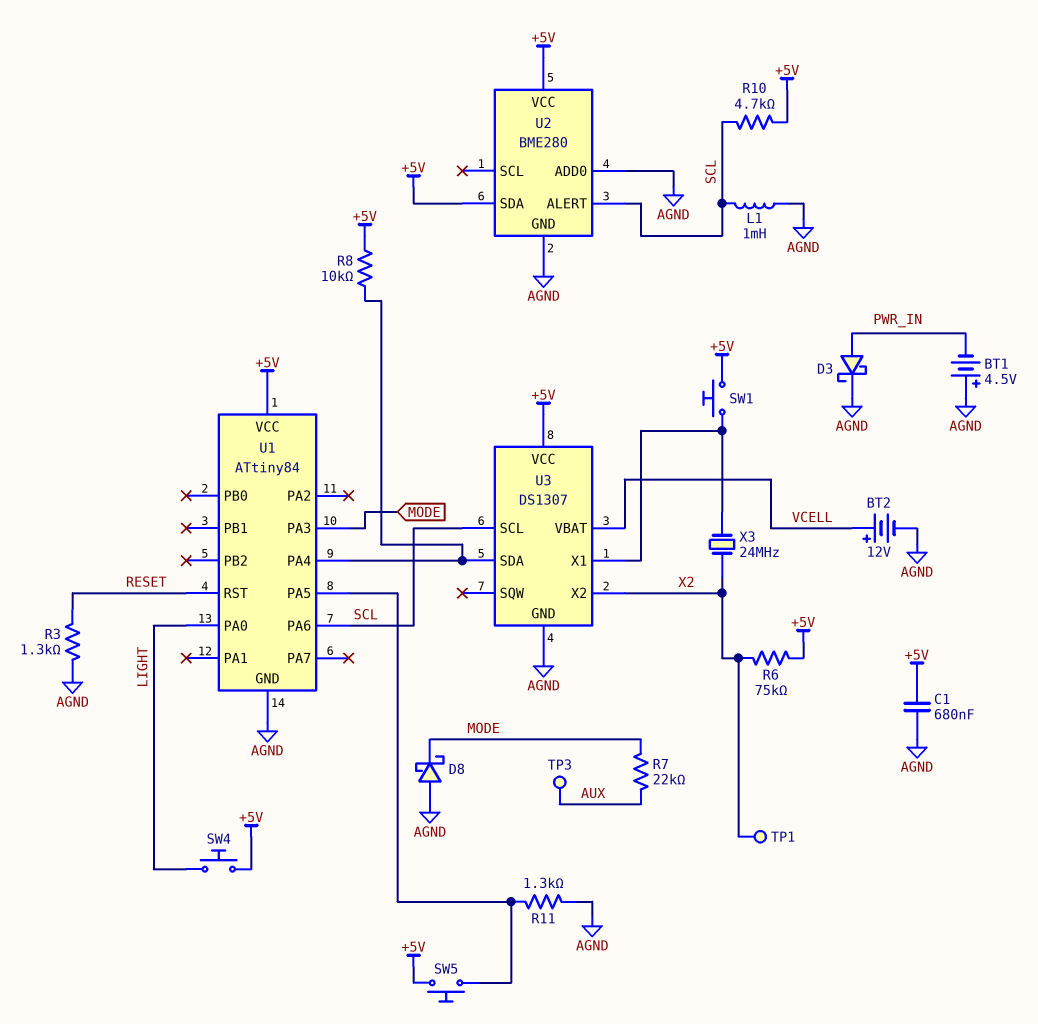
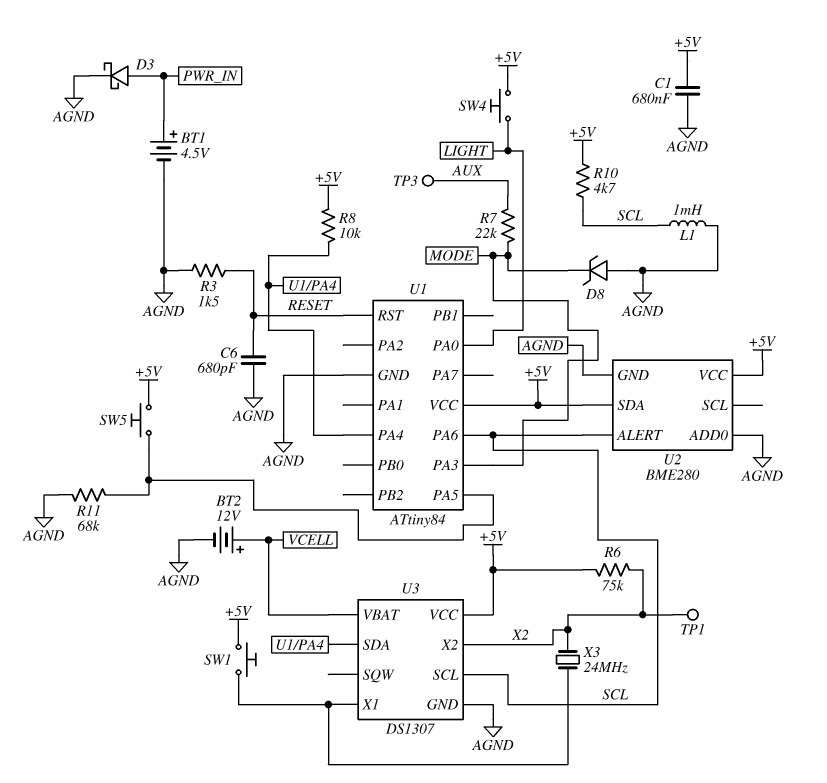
BT1: 4.5V (plus AGND, minus PWR_IN) -> 4.5V (plus PWR_IN, minus AGND)
C6: none -> 680pF (AGND, RESET)
D8: schottky (A AGND, K MODE) -> zener (A AGND, K MODE)
R3: 1.3k (AGND, RESET) -> 1.5k (AGND, RESET)
R11: 1.3k (AGND, U1/PA5) -> 68k (AGND, U1/PA5)

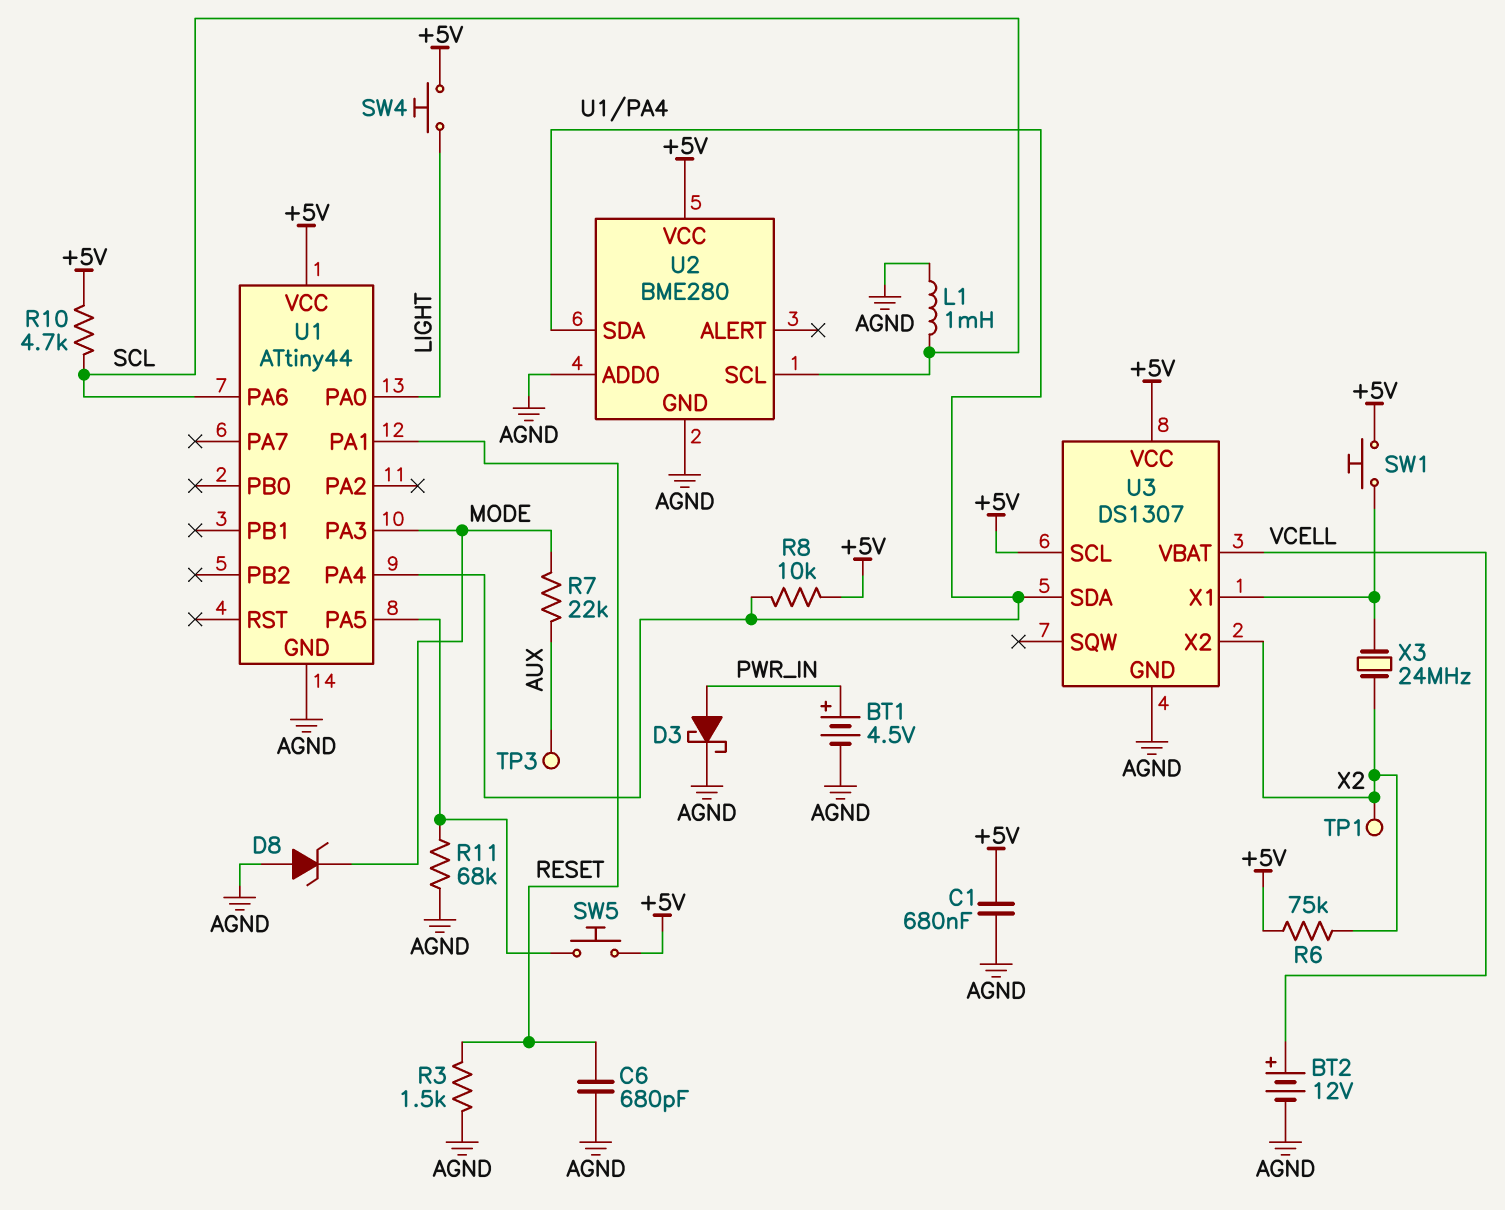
U1: ATtiny84 -> ATtiny44
U1 pin PA1: none -> RESET
U1 pin RST: RESET -> none
U2 pin ALERT: SCL -> none
U2 pin SCL: none -> SCL
U2 pin SDA: +5V -> U1/PA4
U3 pin SCL: SCL -> +5V

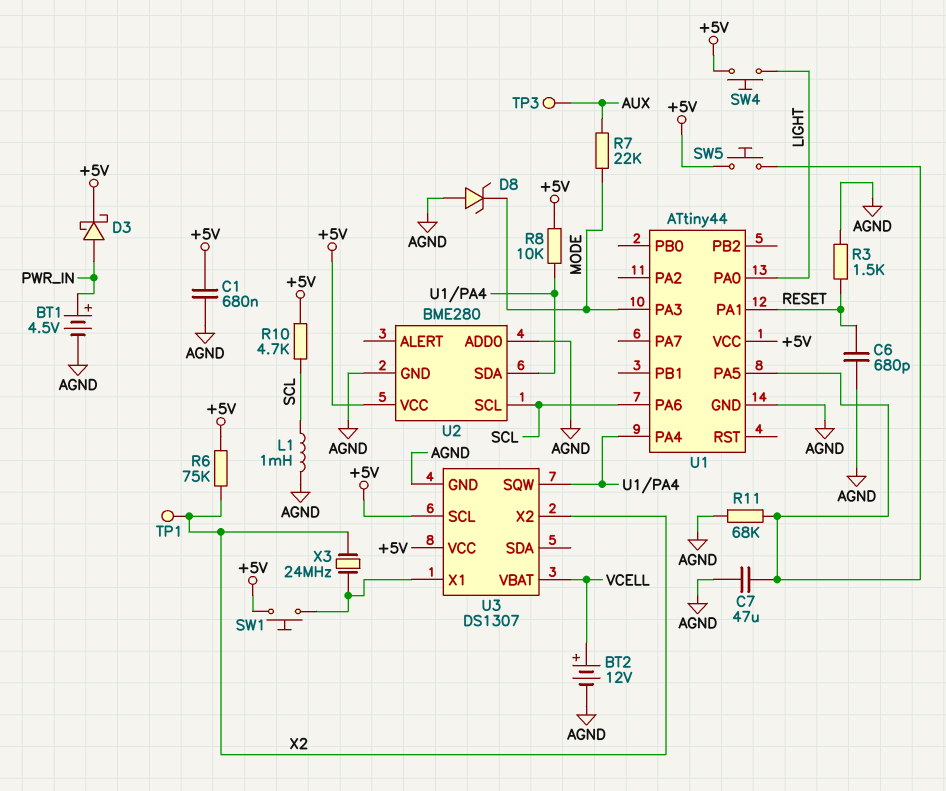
C7: none -> 47uF (AGND, U1/PA5)
D3: schottky (A PWR_IN, K AGND) -> schottky (A PWR_IN, K +5V)
U3 pin SDA: U1/PA4 -> none
U3 pin SQW: none -> U1/PA4

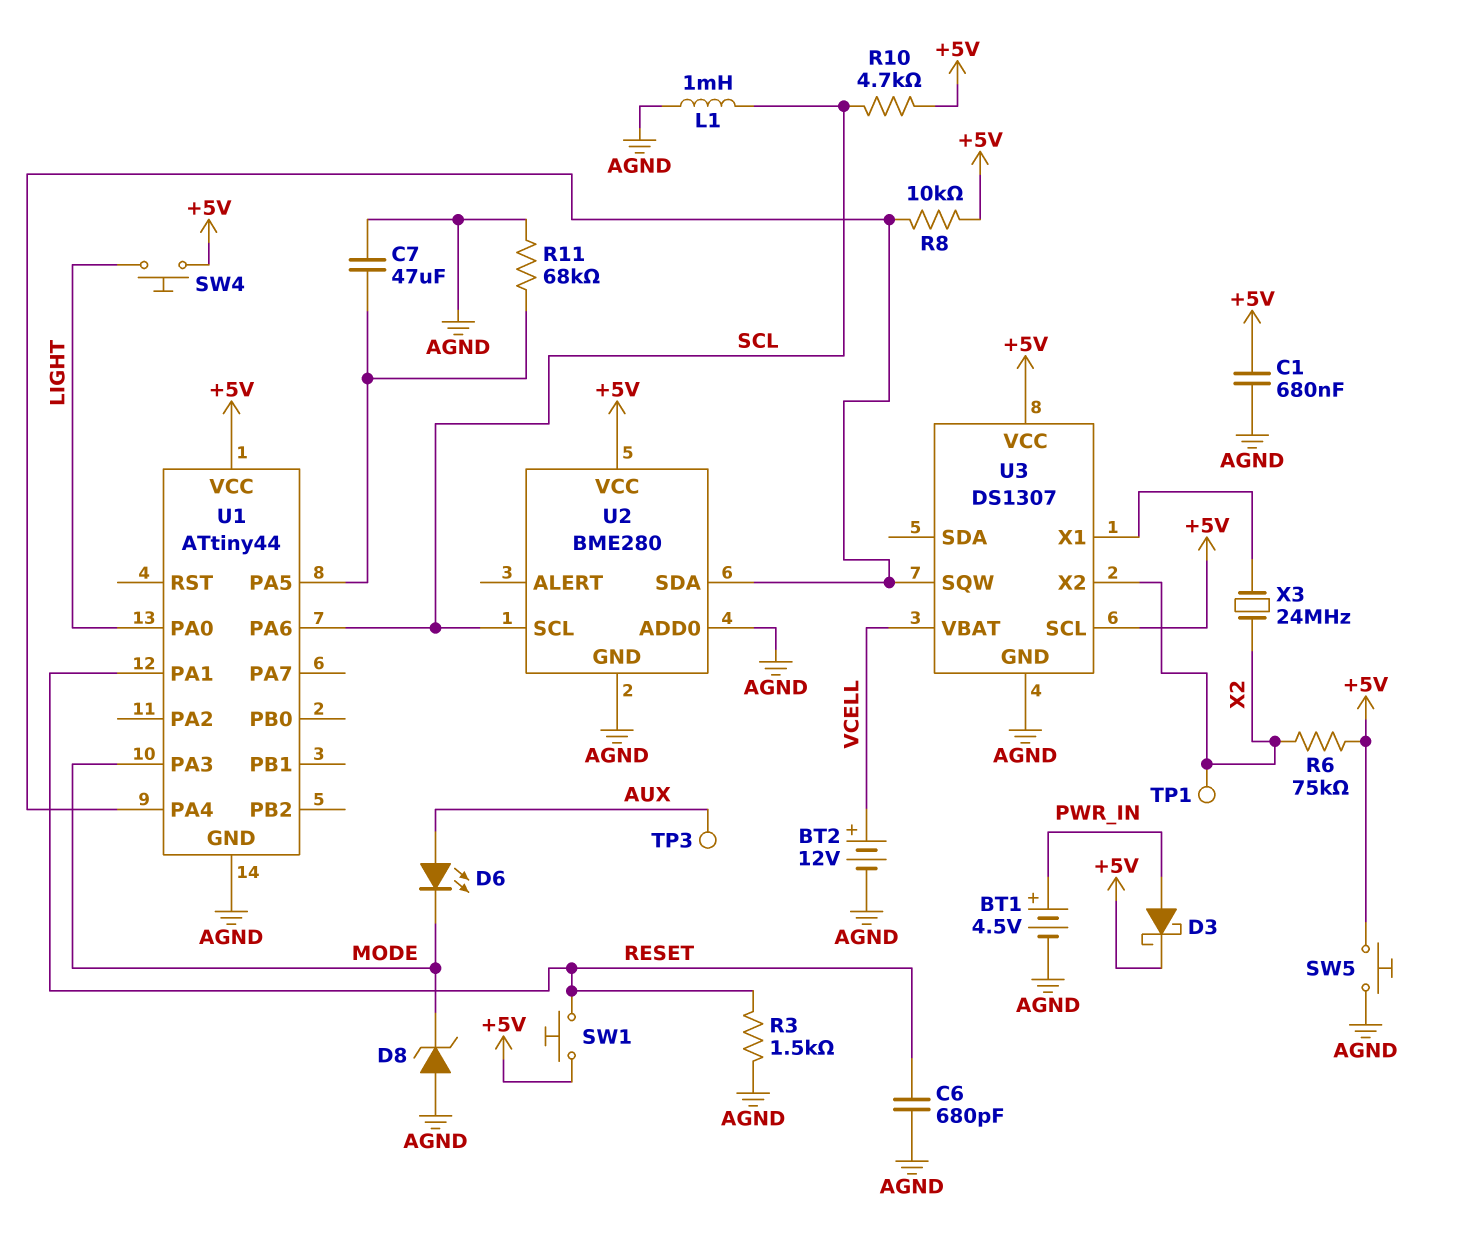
D6: none -> LED (A AUX, K MODE)
R7: 22k (AUX, MODE) -> none
SW1: button (+5V, U3/X1) -> button (+5V, RESET)
SW5: button (+5V, U1/PA5) -> button (+5V, AGND)

